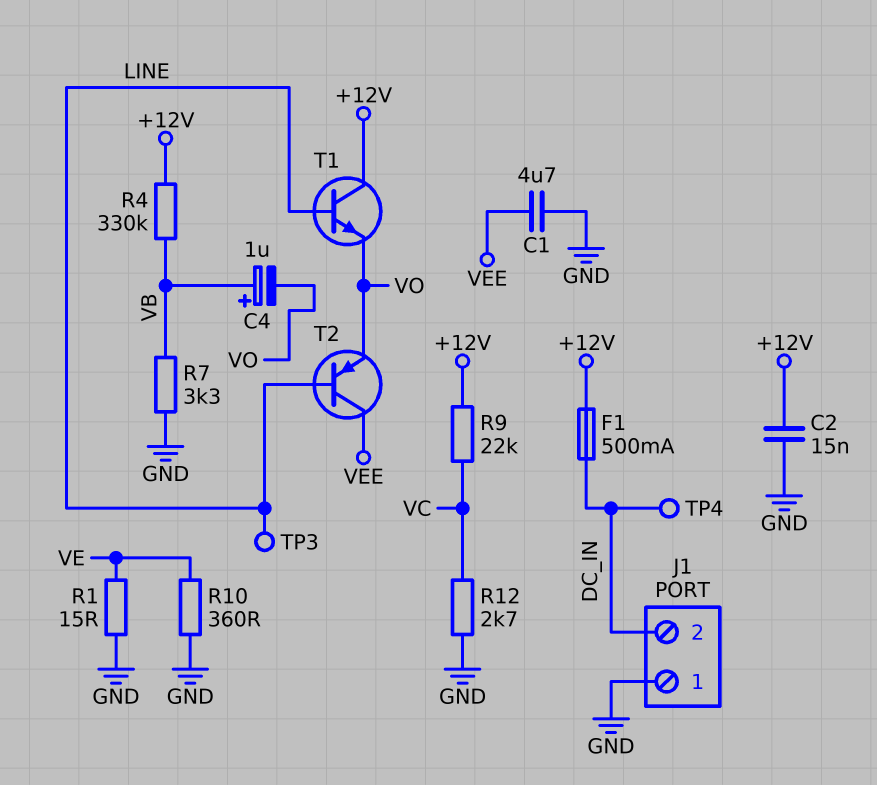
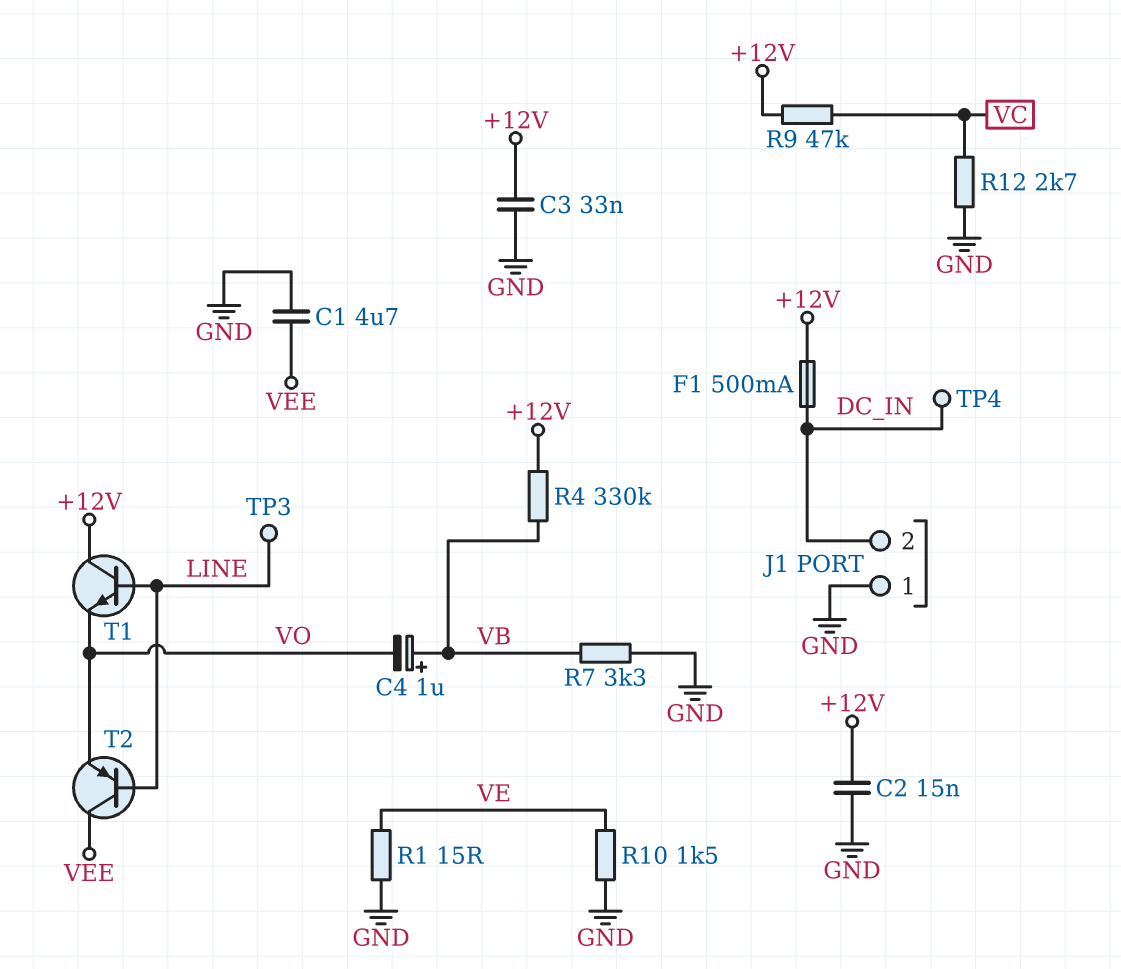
C3: none -> 33nF (+12V, GND)
R9: 22k (+12V, VC) -> 47k (+12V, VC)
R10: 360 (GND, VE) -> 1.5k (GND, VE)

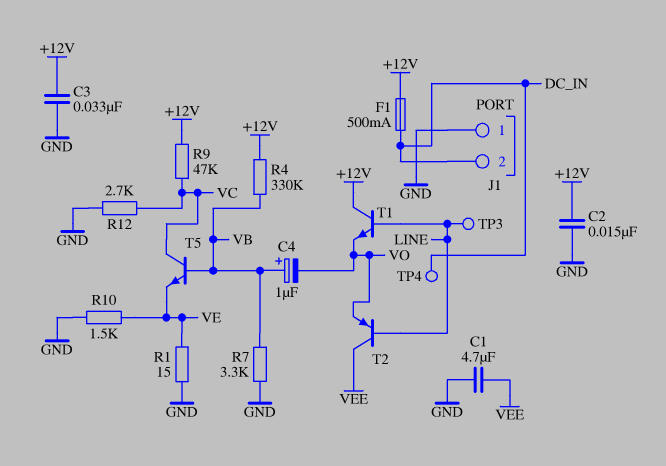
T5: none -> NPN (B VB, C VC, E VE)

